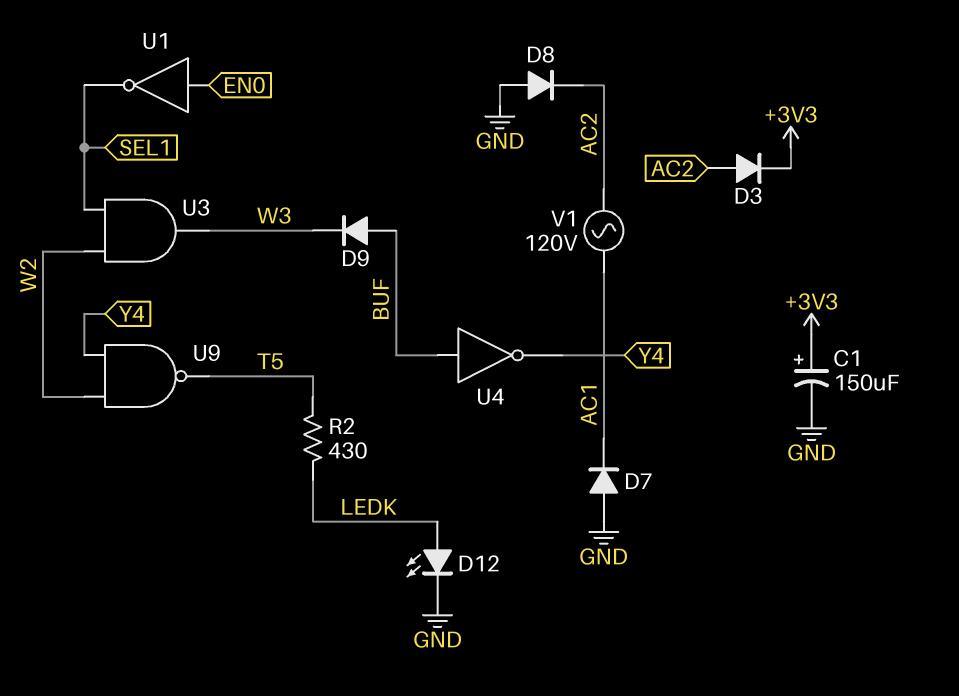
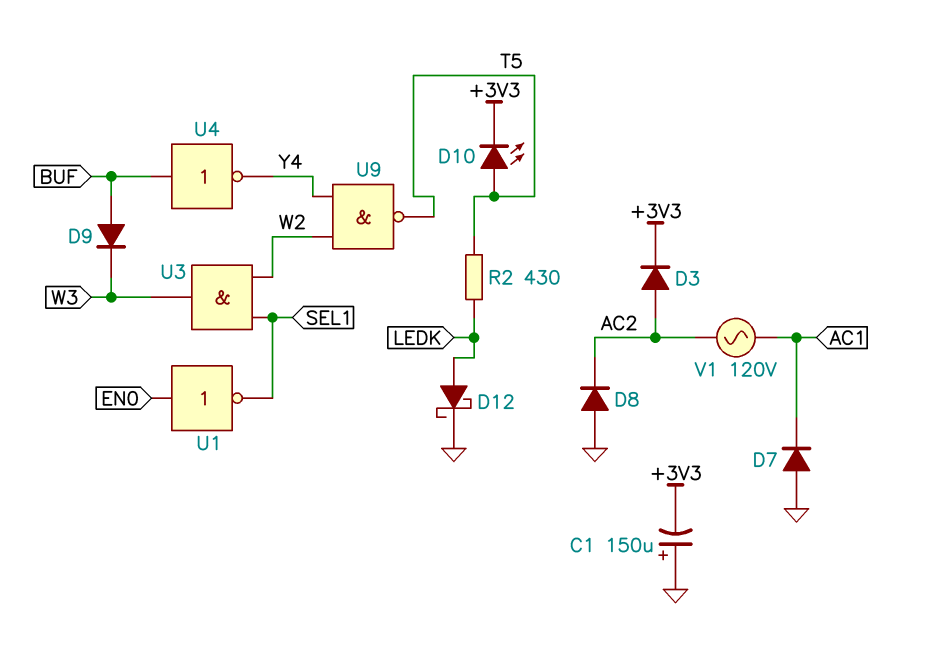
C1: 150uF (plus +3V3, minus GND) -> 150uF (plus GND, minus +3V3)
D10: none -> LED (A T5, K +3V3)
D12: LED (A LEDK, K GND) -> schottky (A LEDK, K GND)

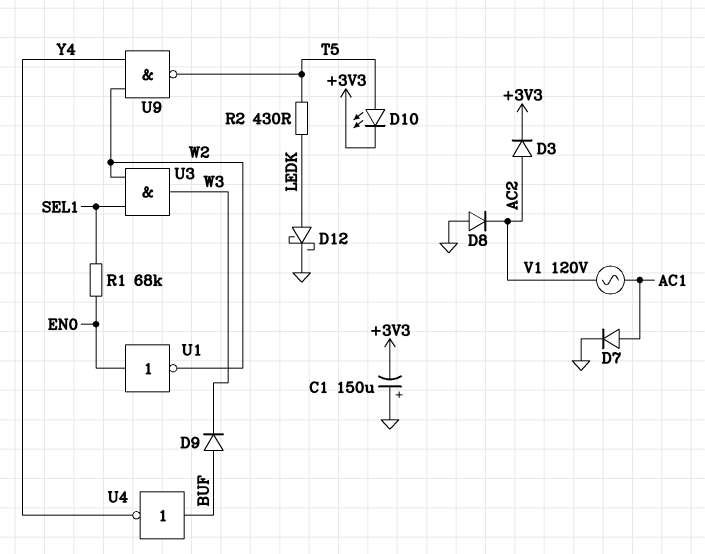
D7: diode (A GND, K AC1) -> diode (A AC1, K GND)
R1: none -> 68k (EN0, SEL1)
U1: NOT (in EN0, out SEL1) -> NOT (in EN0, out W2)

